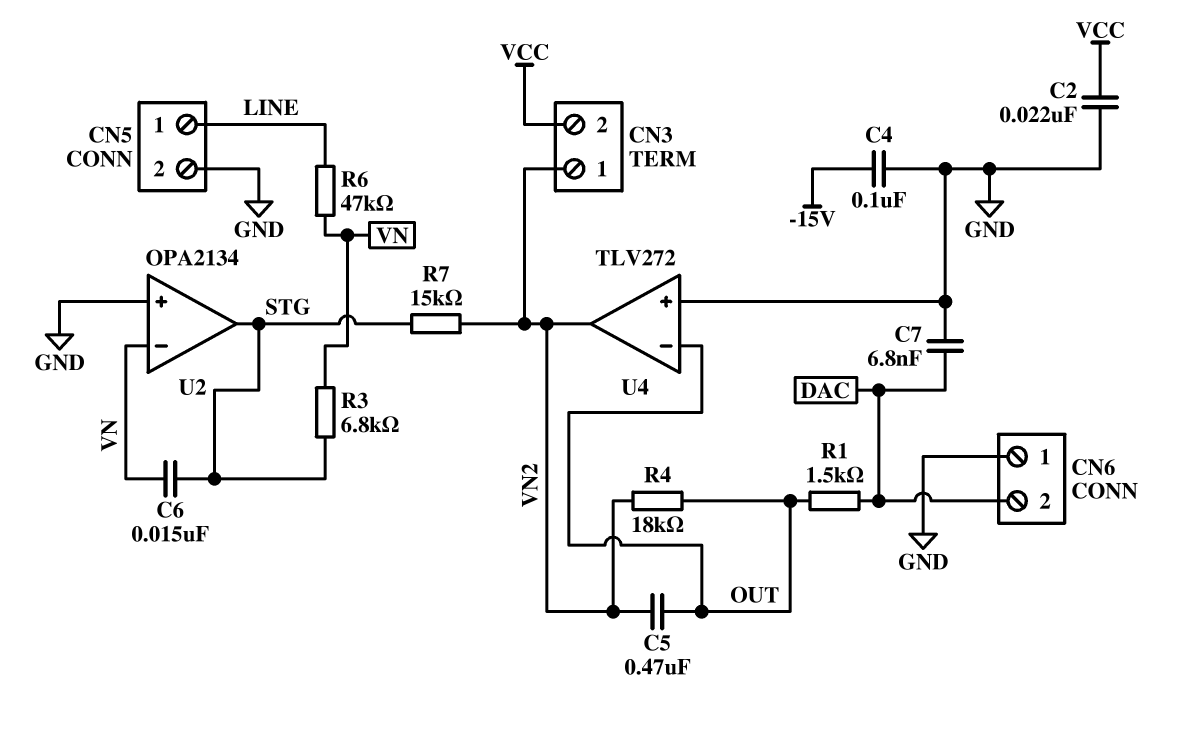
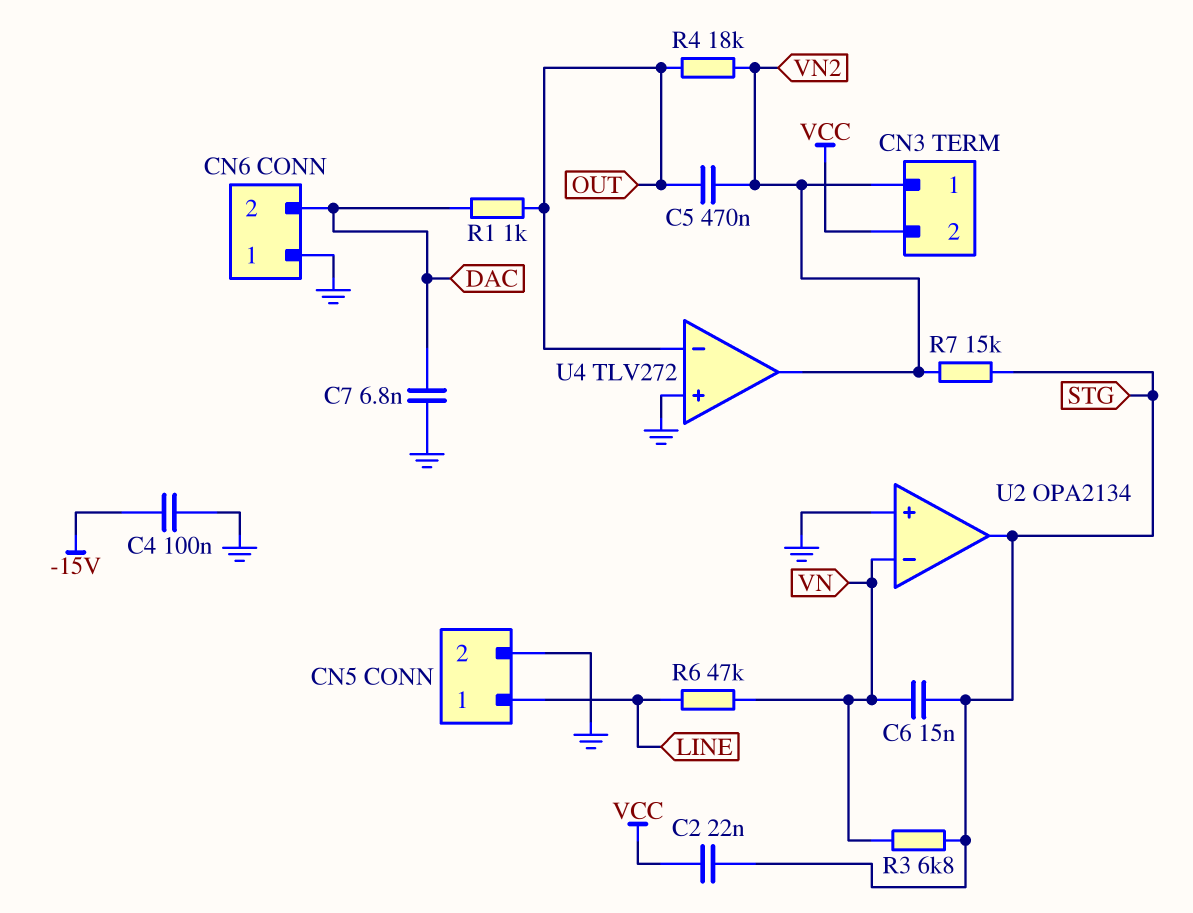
C2: 22nF (GND, VCC) -> 22nF (STG, VCC)
R1: 1.5k (DAC, OUT) -> 1k (DAC, OUT)

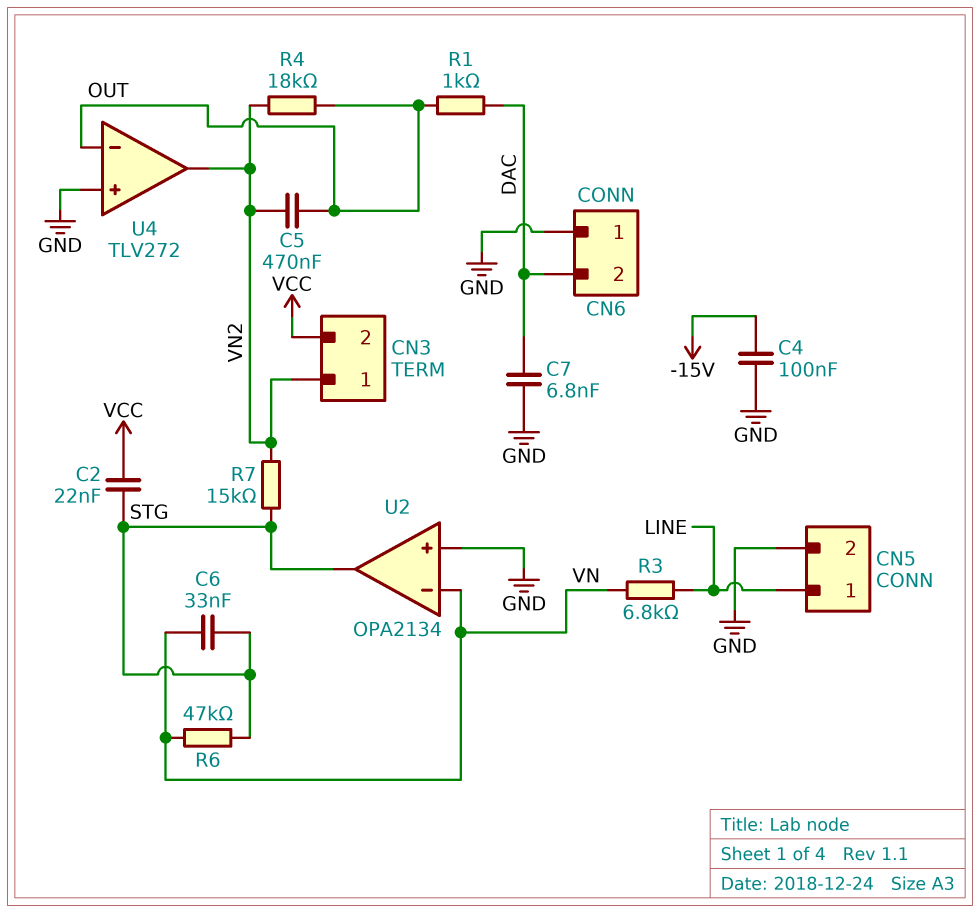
C6: 15nF (STG, VN) -> 33nF (STG, VN)
R3: 6.8k (STG, VN) -> 6.8k (LINE, VN)
R6: 47k (LINE, VN) -> 47k (STG, VN)

